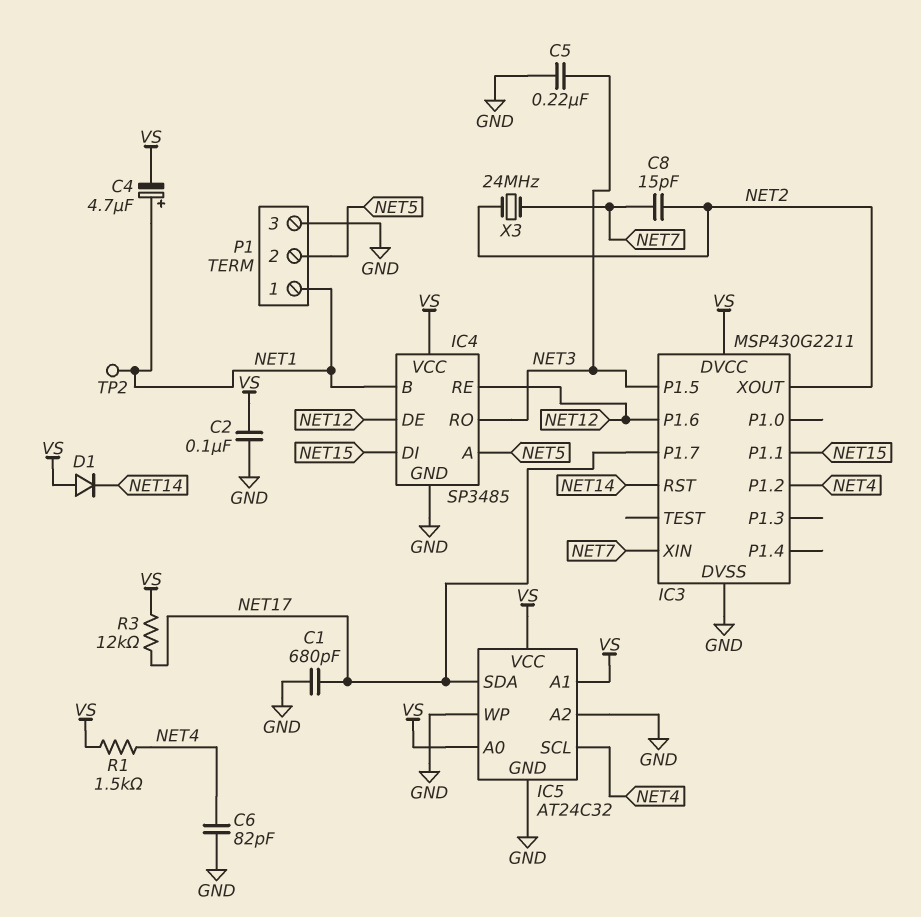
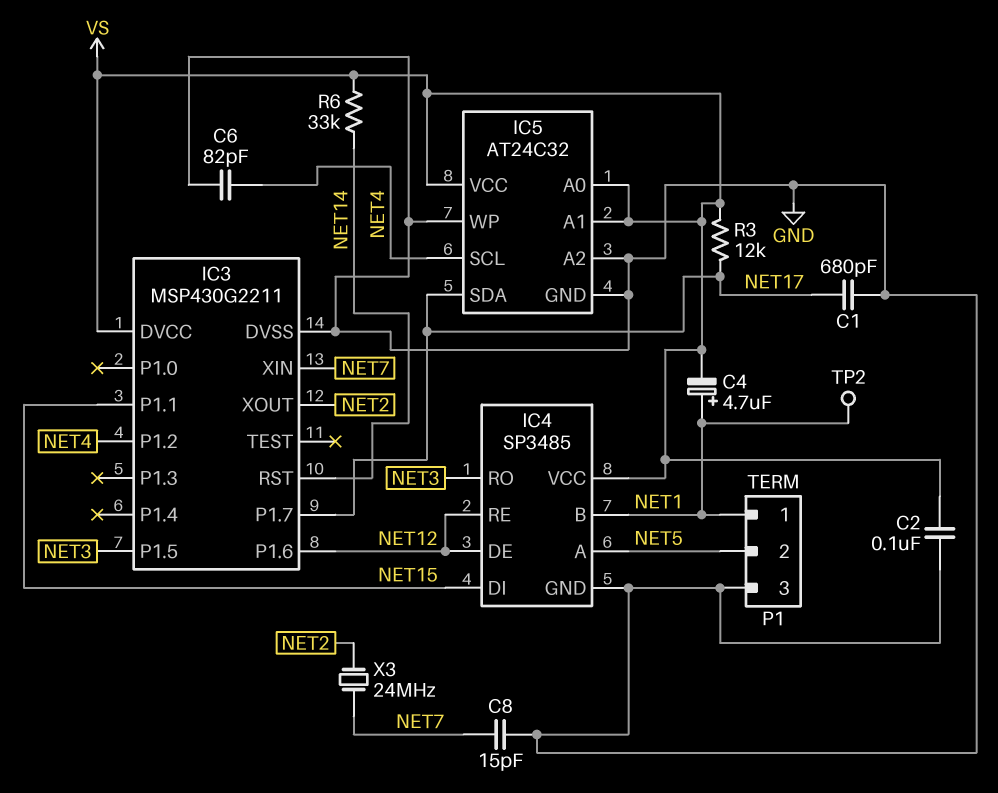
C5: 220nF (GND, NET3) -> none
C8: 15pF (NET2, NET7) -> 15pF (GND, NET7)
D1: diode (A VS, K NET14) -> none
R1: 1.5k (NET4, VS) -> none
R6: none -> 33k (NET14, VS)

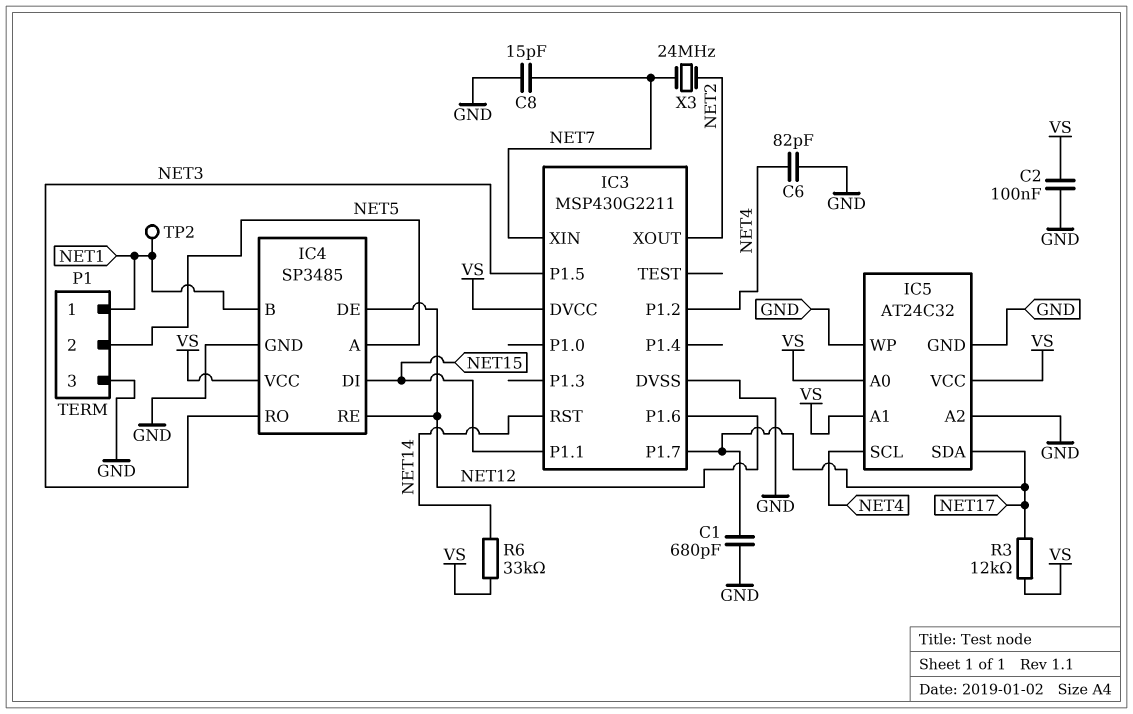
C4: 4.7uF (plus NET1, minus VS) -> none

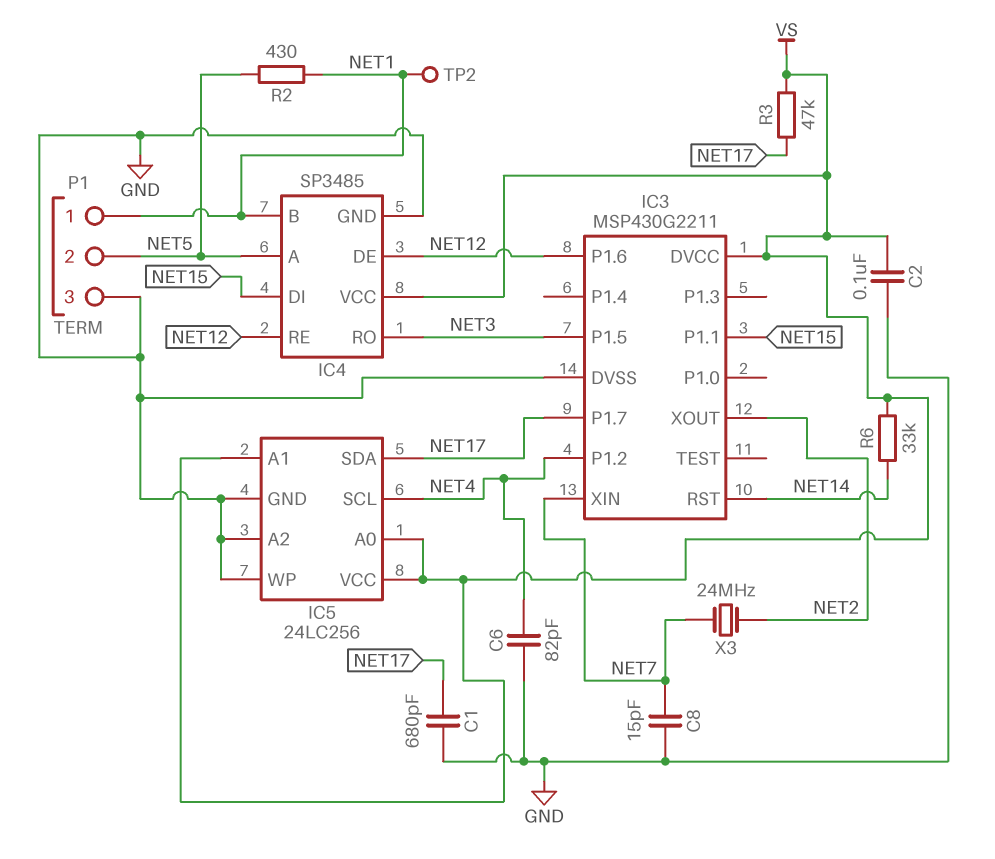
IC5: AT24C32 -> 24LC256
R2: none -> 430 (NET1, NET5)
R3: 12k (NET17, VS) -> 47k (NET17, VS)

